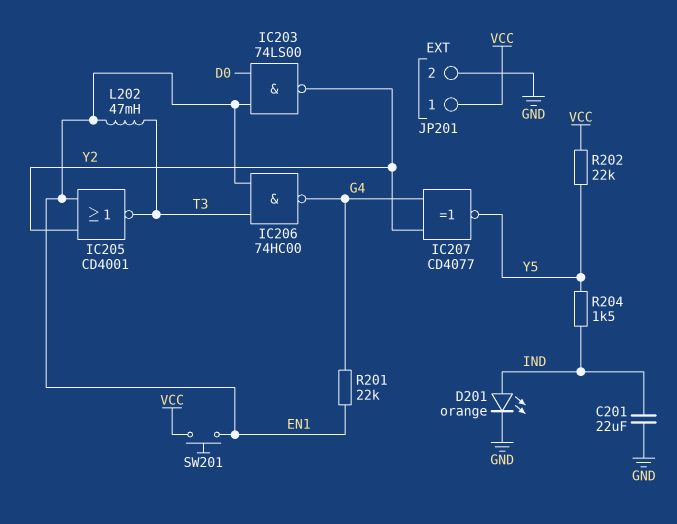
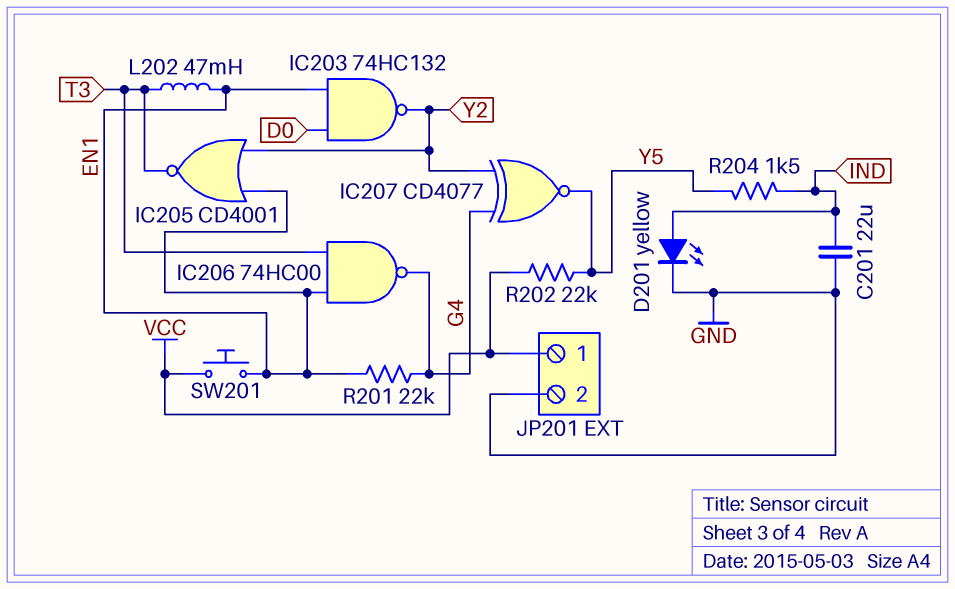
D201: LED orange (A IND, K GND) -> LED yellow (A IND, K GND)
IC203: NAND 74LS00 (in D0, in EN1, out Y2) -> NAND 74HC132 (in D0, in EN1, out Y2)

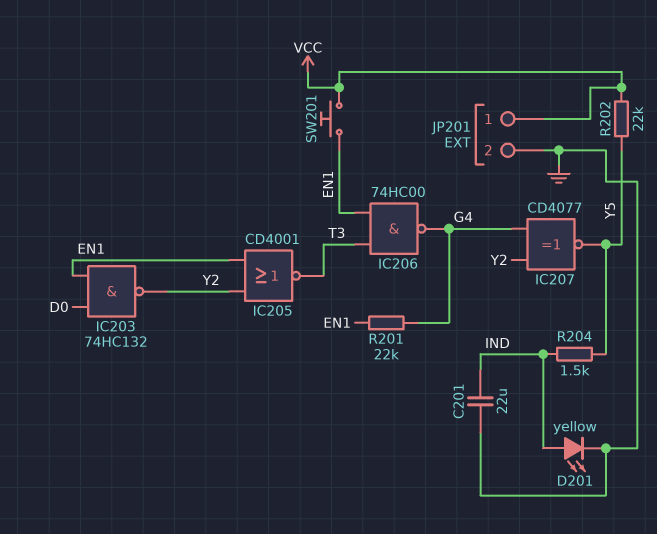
L202: 47mH (EN1, T3) -> none

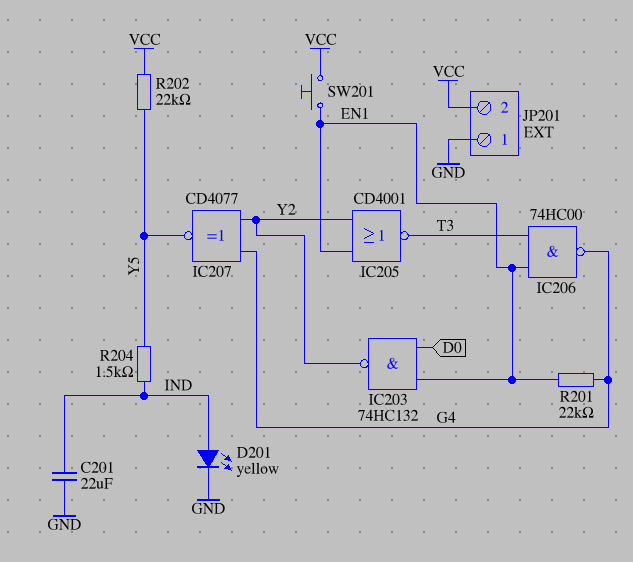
JP201 pin 1: VCC -> GND
JP201 pin 2: GND -> VCC

